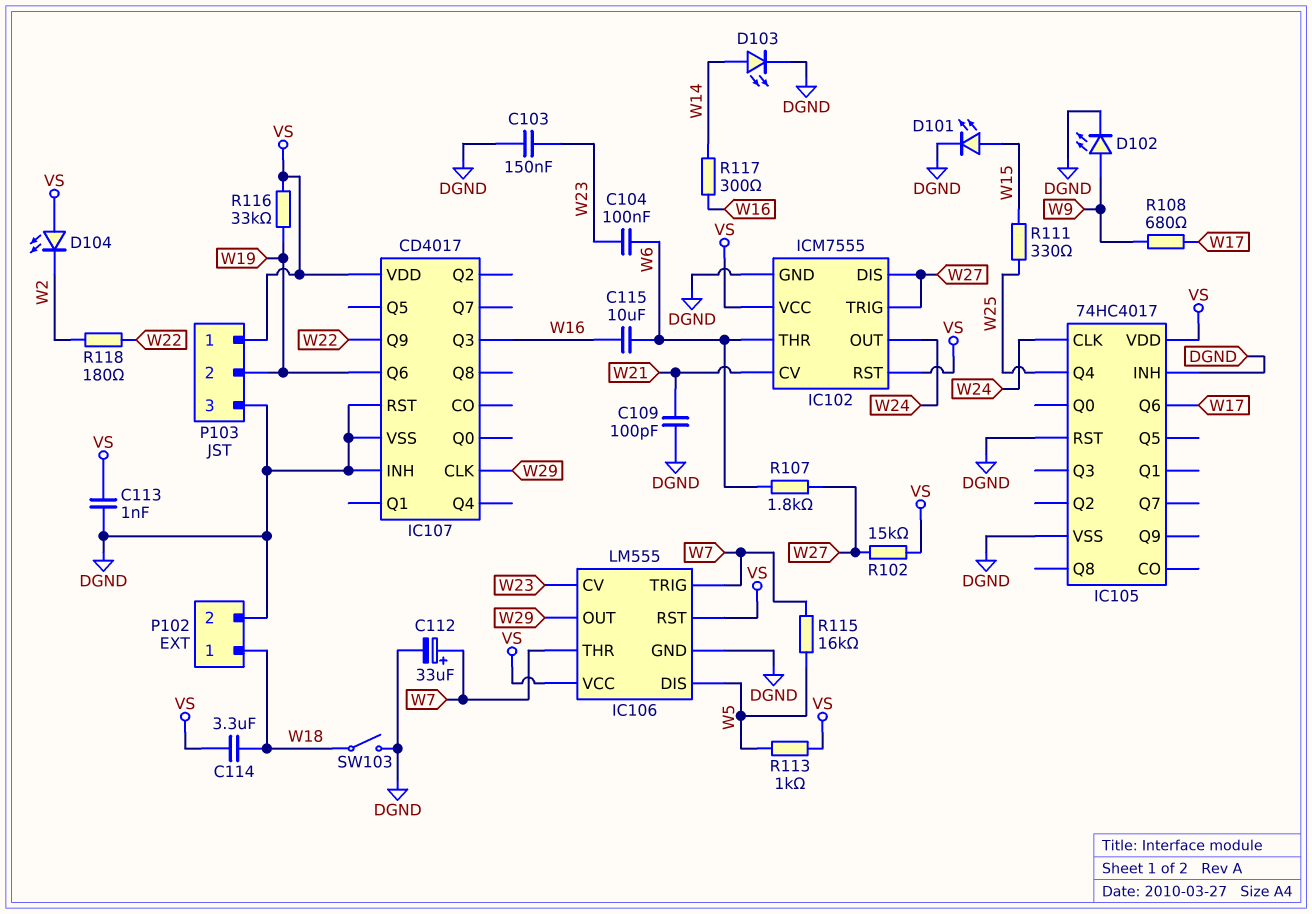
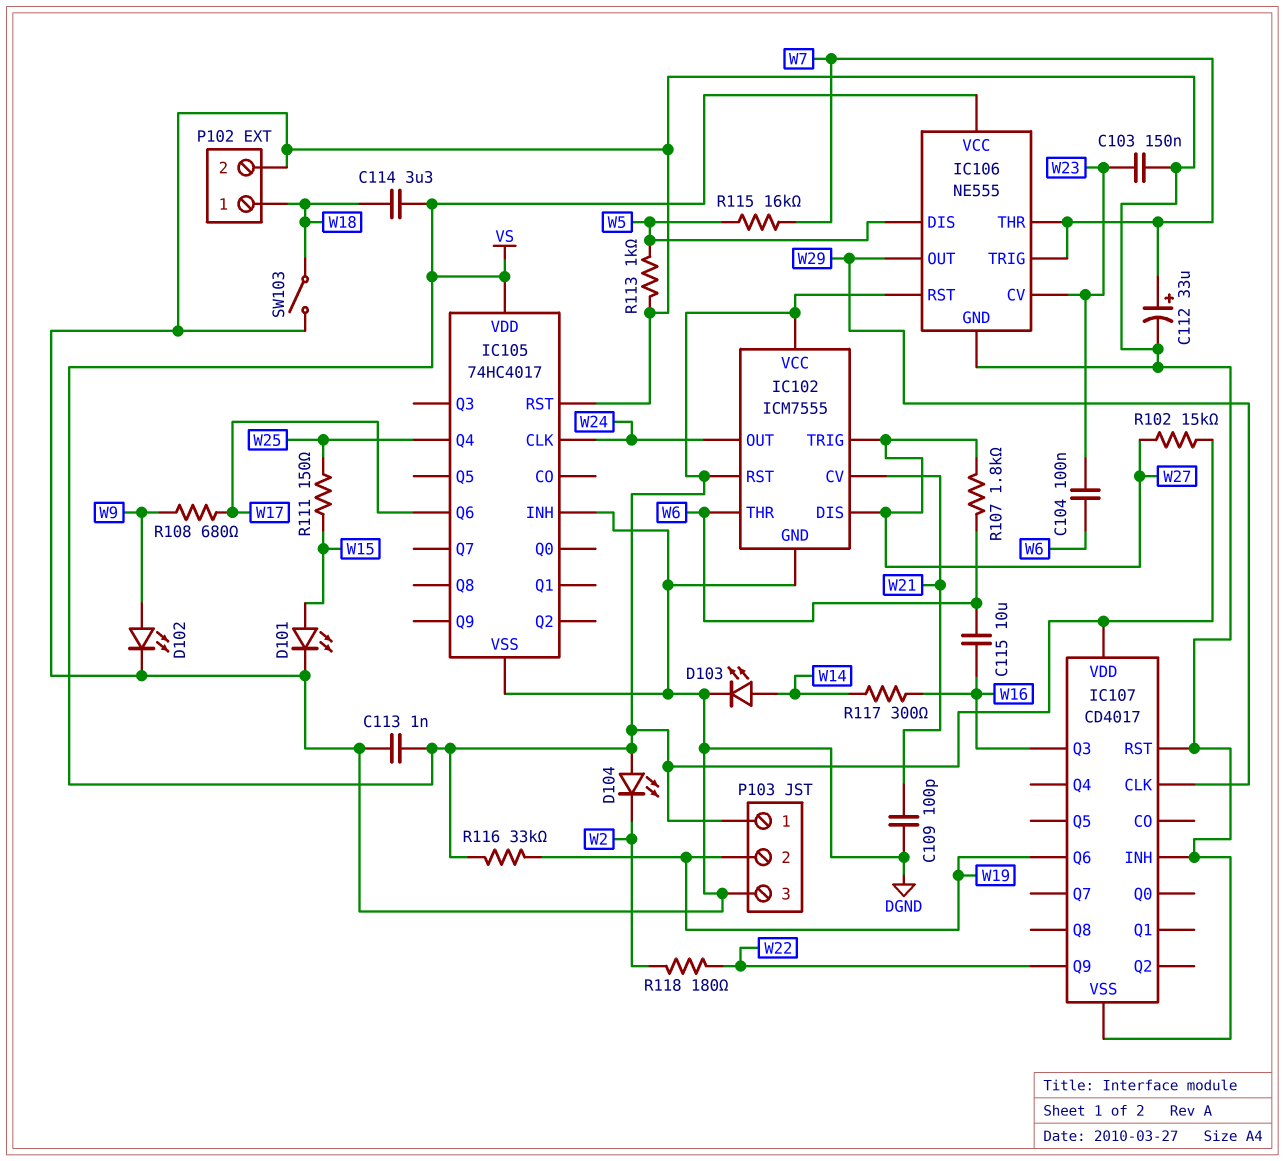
IC106: LM555 -> NE555
R111: 330 (W15, W25) -> 150 (W15, W25)
R113: 1k (VS, W5) -> 1k (DGND, W5)

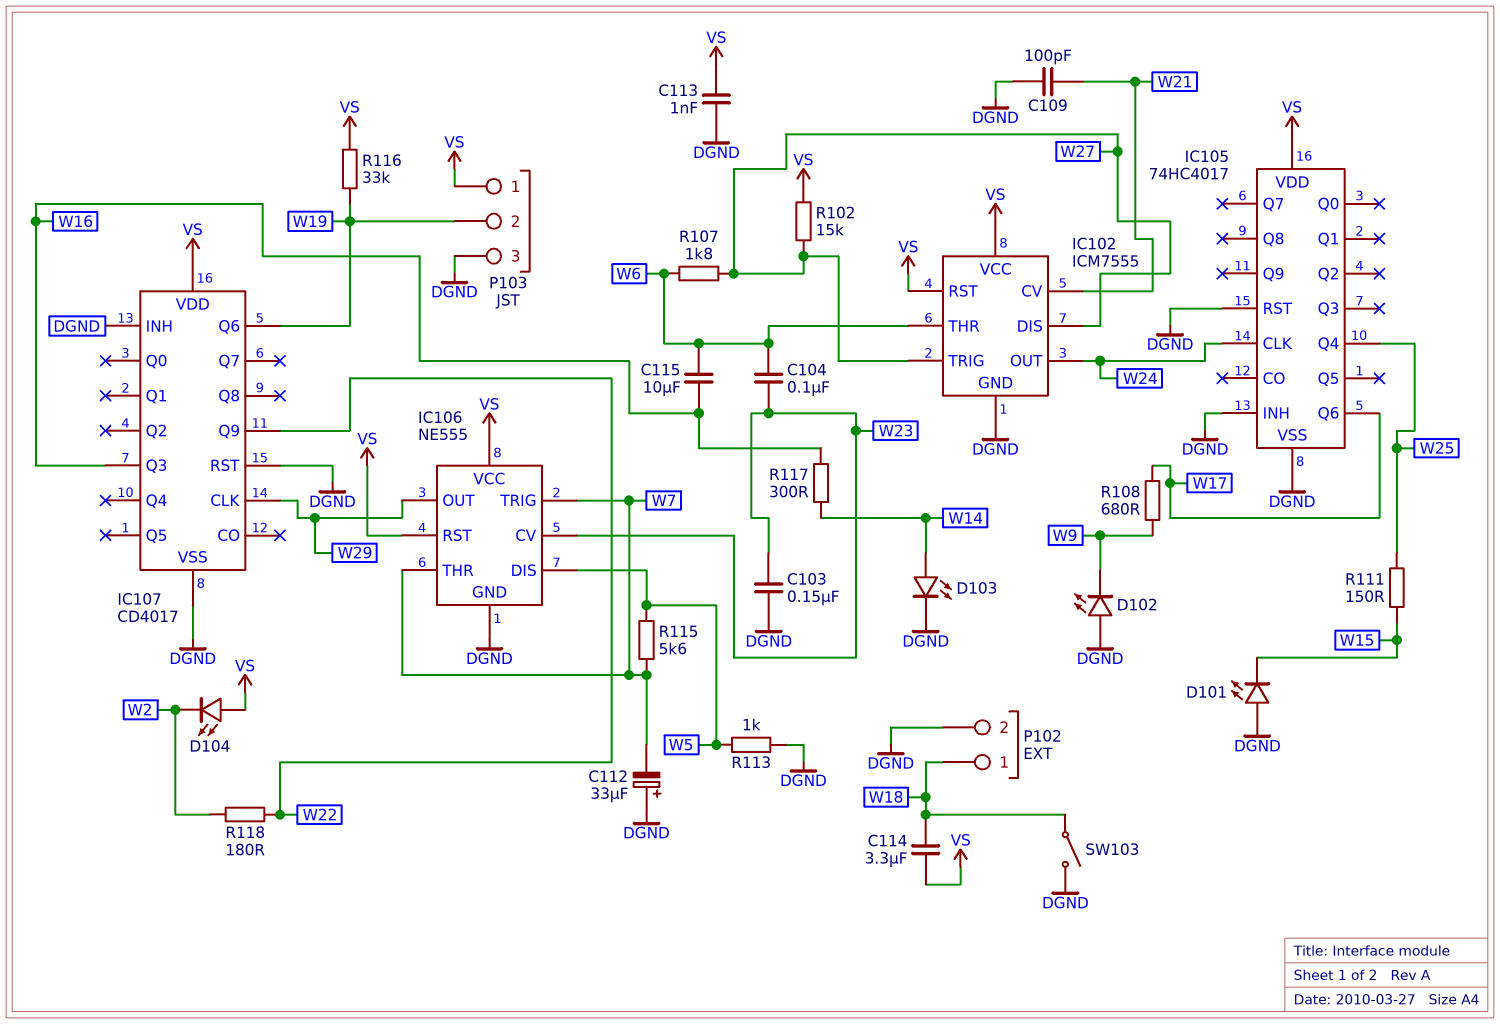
C112: 33uF (plus W7, minus DGND) -> 33uF (plus DGND, minus W7)
D101: LED (A W15, K DGND) -> LED (A DGND, K W15)
D102: LED (A W9, K DGND) -> LED (A DGND, K W9)
R115: 16k (W5, W7) -> 5.6k (W5, W7)

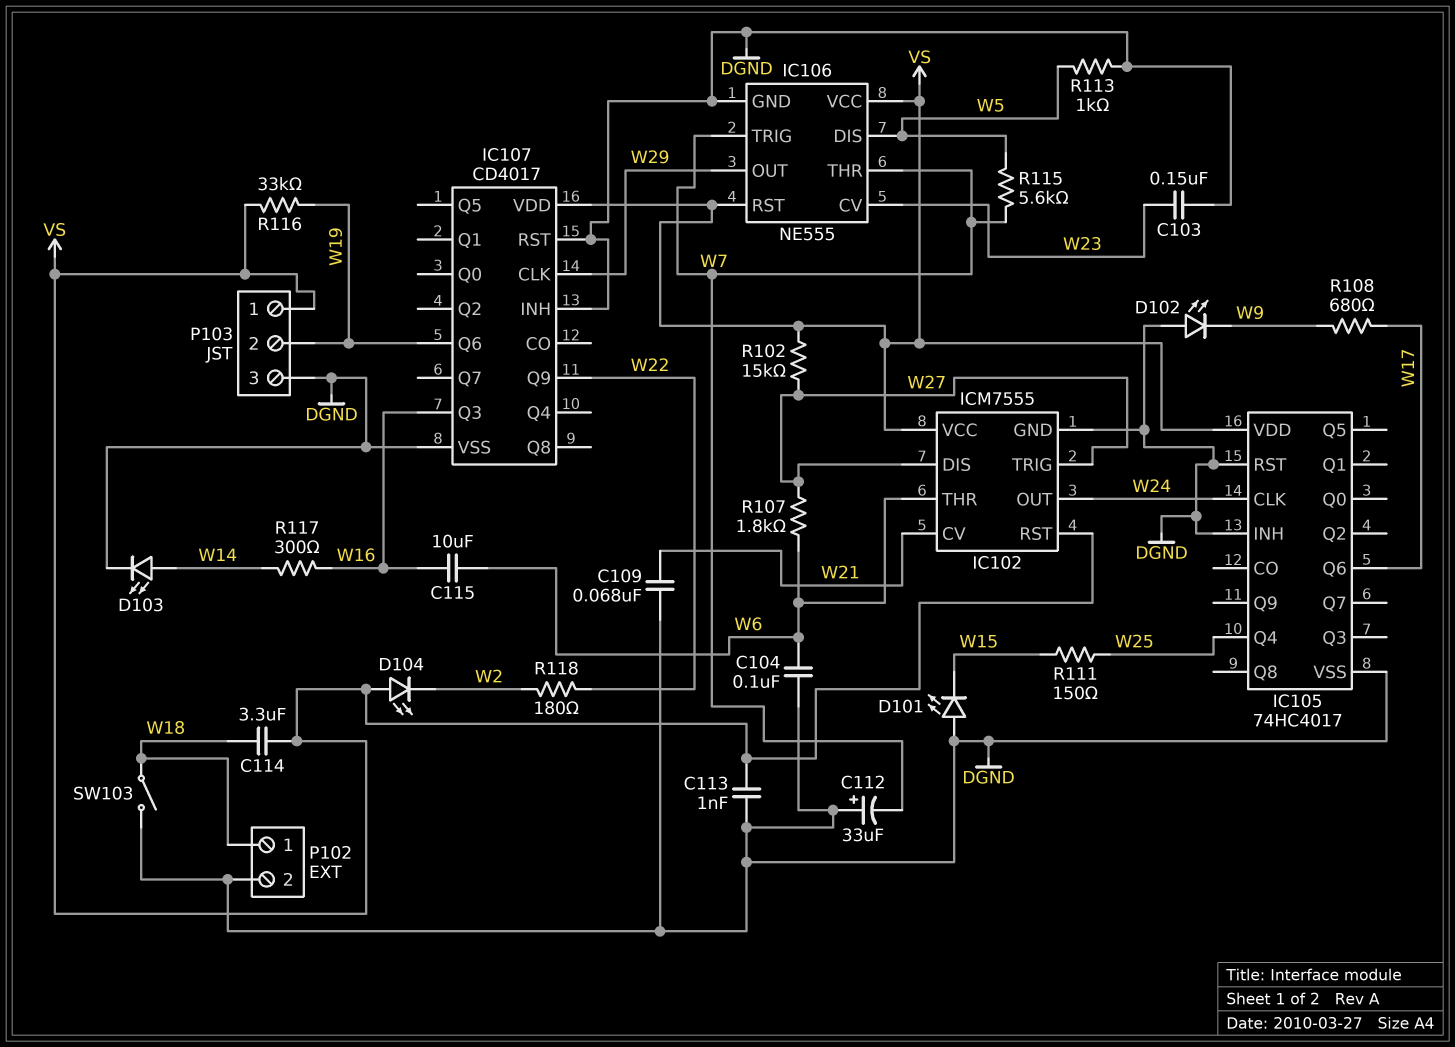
C104: 100nF (W6, W23) -> 100nF (DGND, W6)
C109: 100pF (DGND, W21) -> 68nF (DGND, W21)

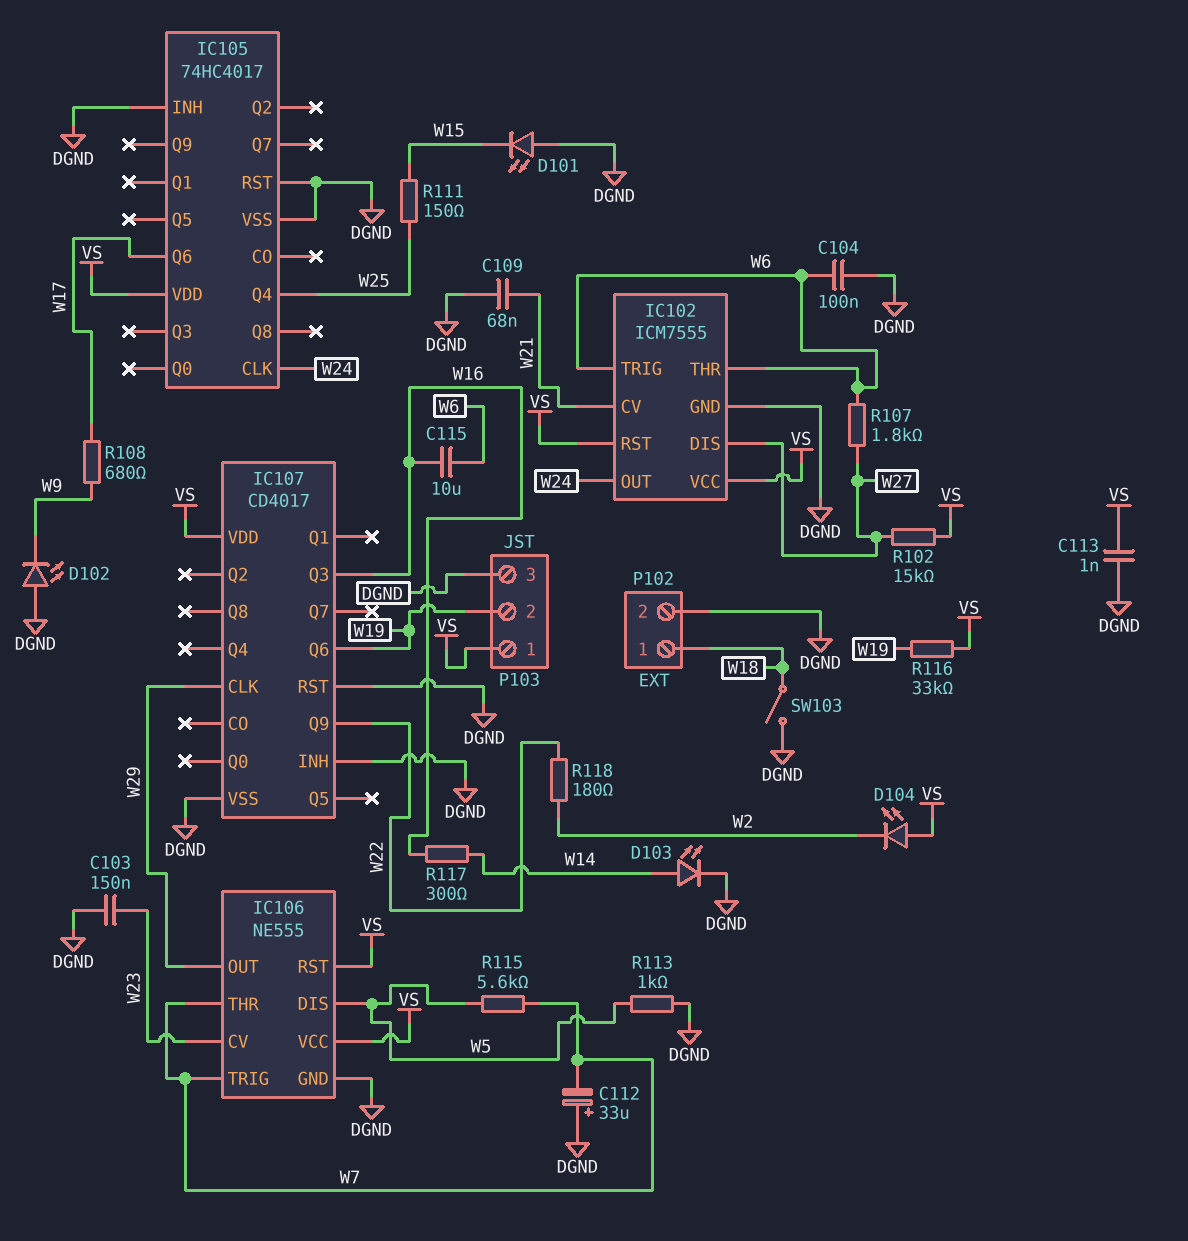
C114: 3.3uF (VS, W18) -> none
IC102 pin TRIG: W27 -> W6

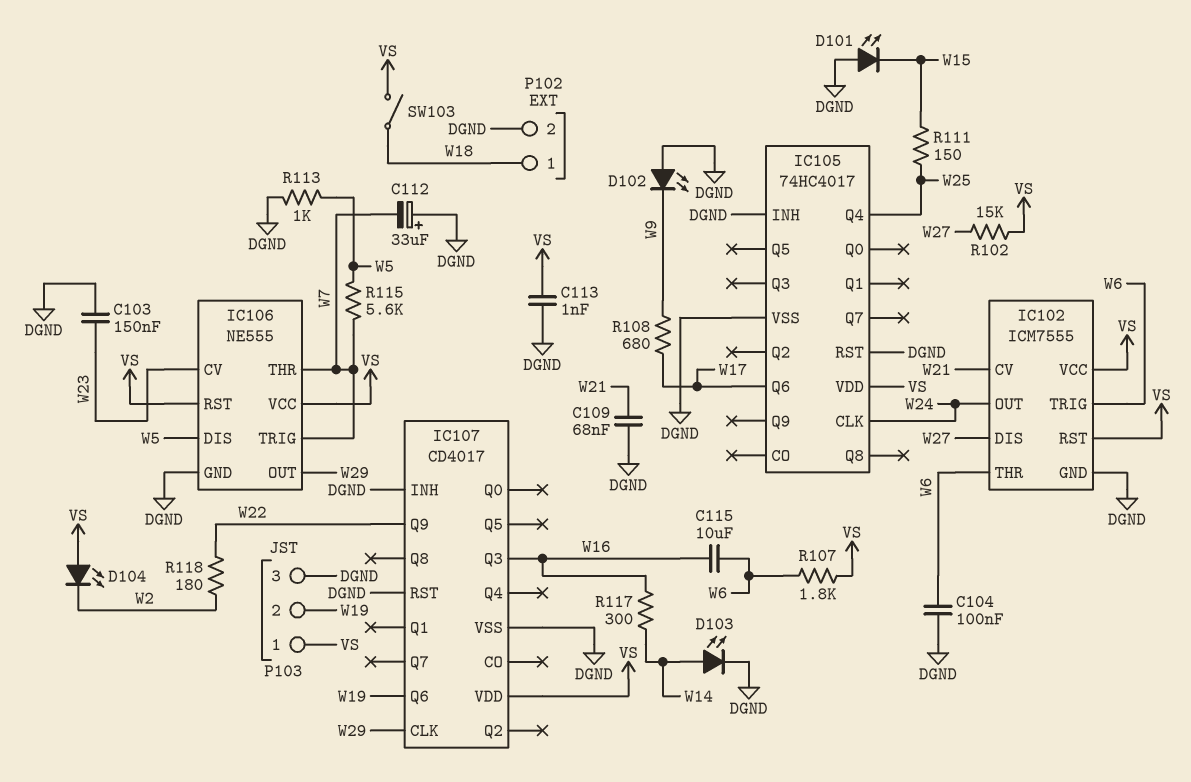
R107: 1.8k (W6, W27) -> 1.8k (VS, W6)
R116: 33k (VS, W19) -> none
SW103: switch (DGND, W18) -> switch (VS, W18)

